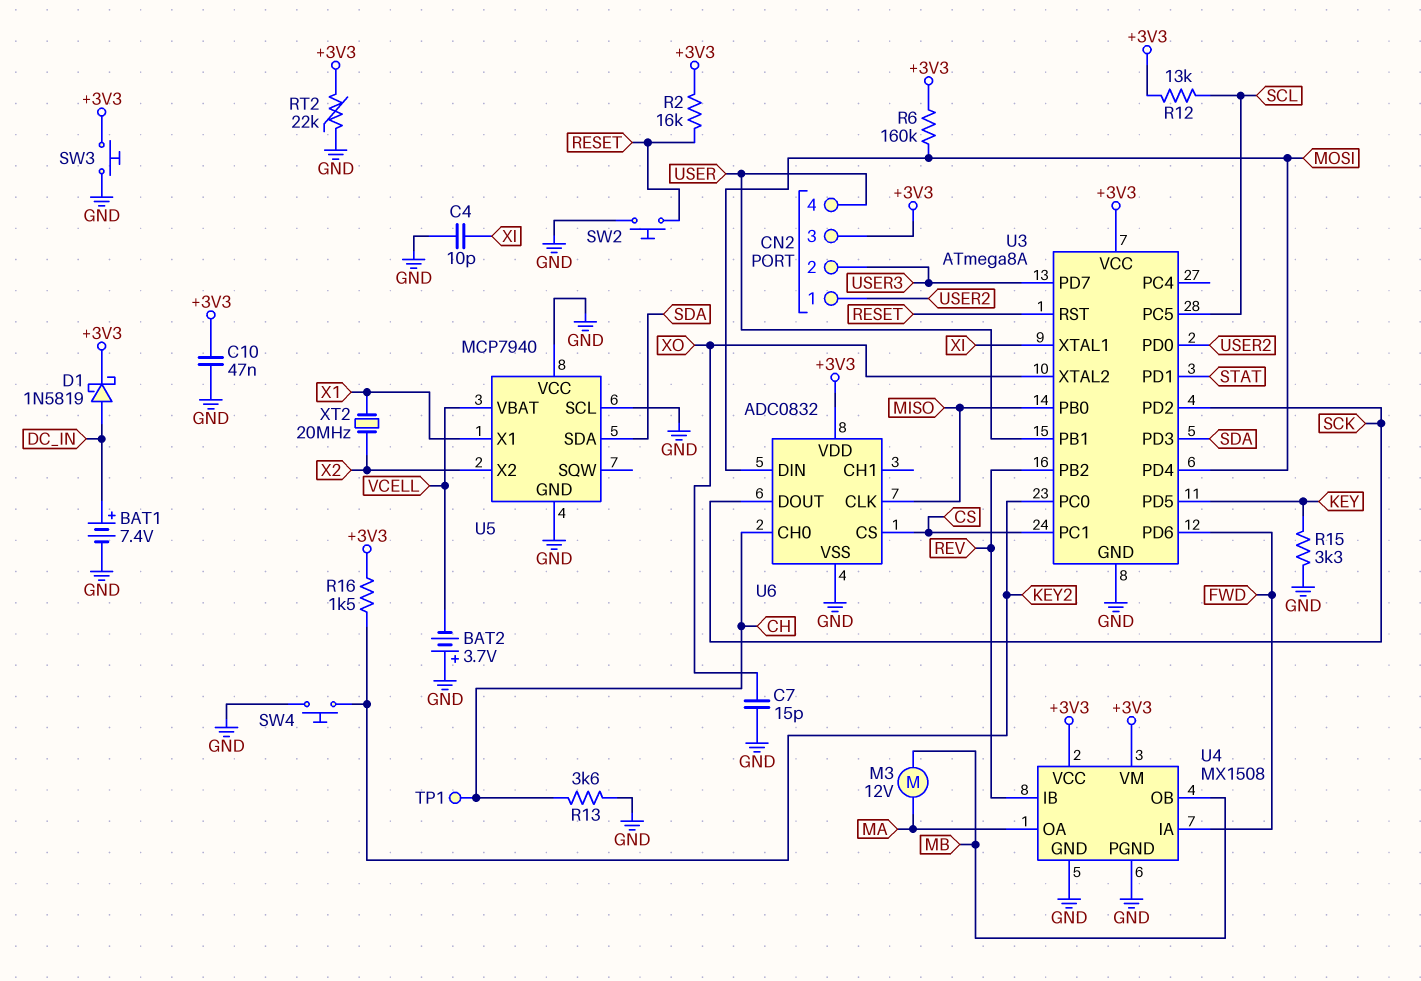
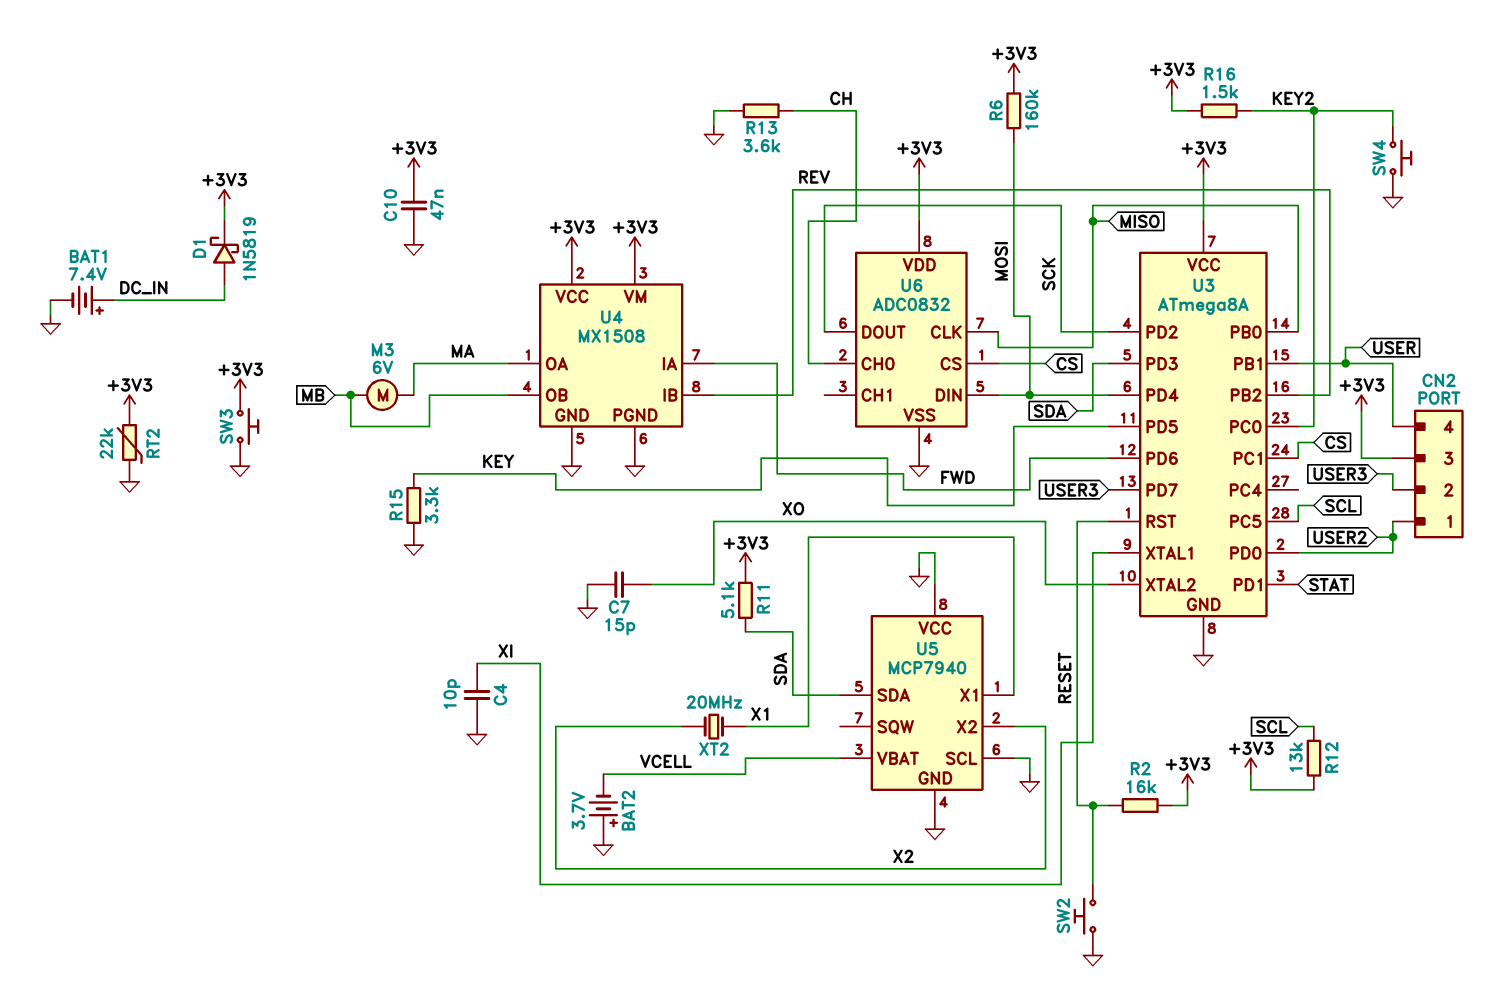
M3: motor 12V (MA, MB) -> motor 6V (MA, MB)
R11: none -> 5.1k (+3V3, SDA)
TP1: test point (CH) -> none

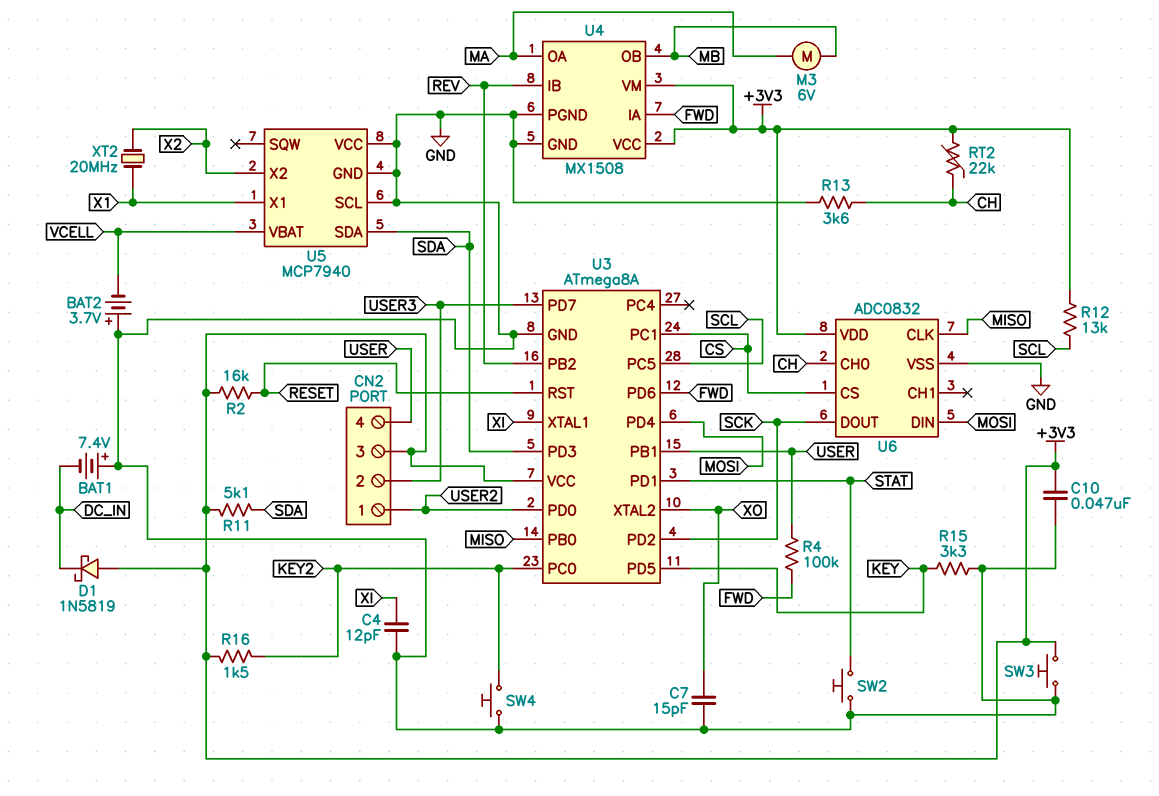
BAT1: 7.4V (plus DC_IN, minus GND) -> 7.4V (plus GND, minus DC_IN)
C4: 10pF (GND, XI) -> 12pF (GND, XI)
D1: schottky 1N5819 (A DC_IN, K +3V3) -> schottky 1N5819 (A +3V3, K DC_IN)
R4: none -> 100k (FWD, USER)
R6: 160k (+3V3, MOSI) -> none
RT2: 22k (+3V3, GND) -> 22k (+3V3, CH)
SW2: button (GND, RESET) -> button (GND, STAT)

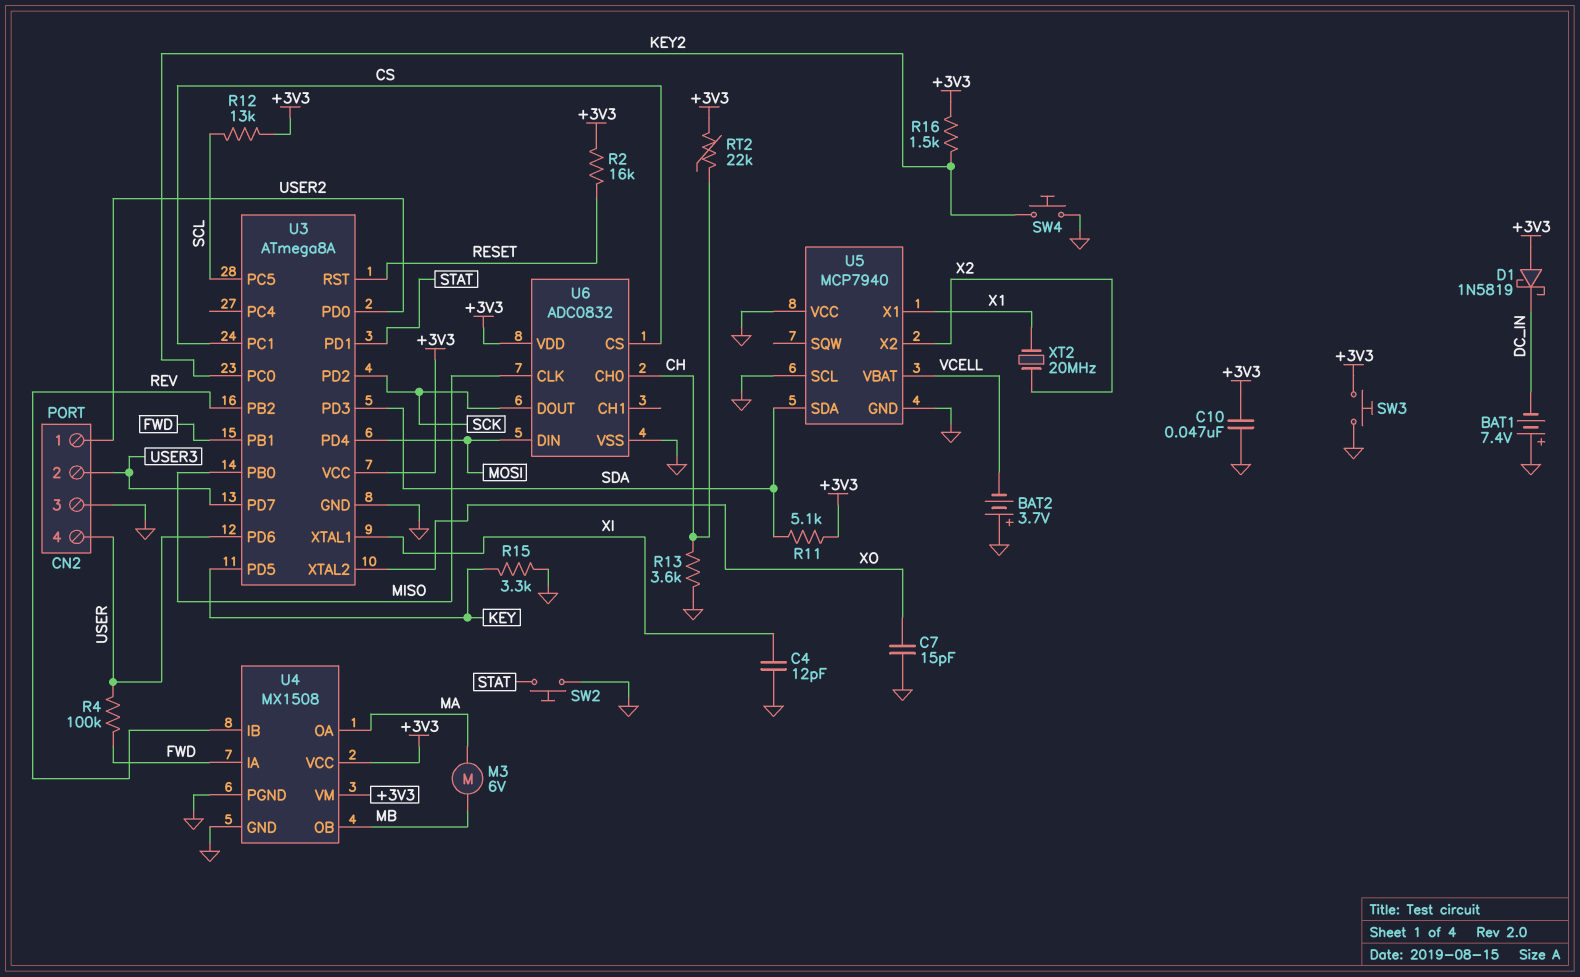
CN2 pin 3: +3V3 -> GND
U3 pin PB1: USER -> FWD
U3 pin PD6: FWD -> USER

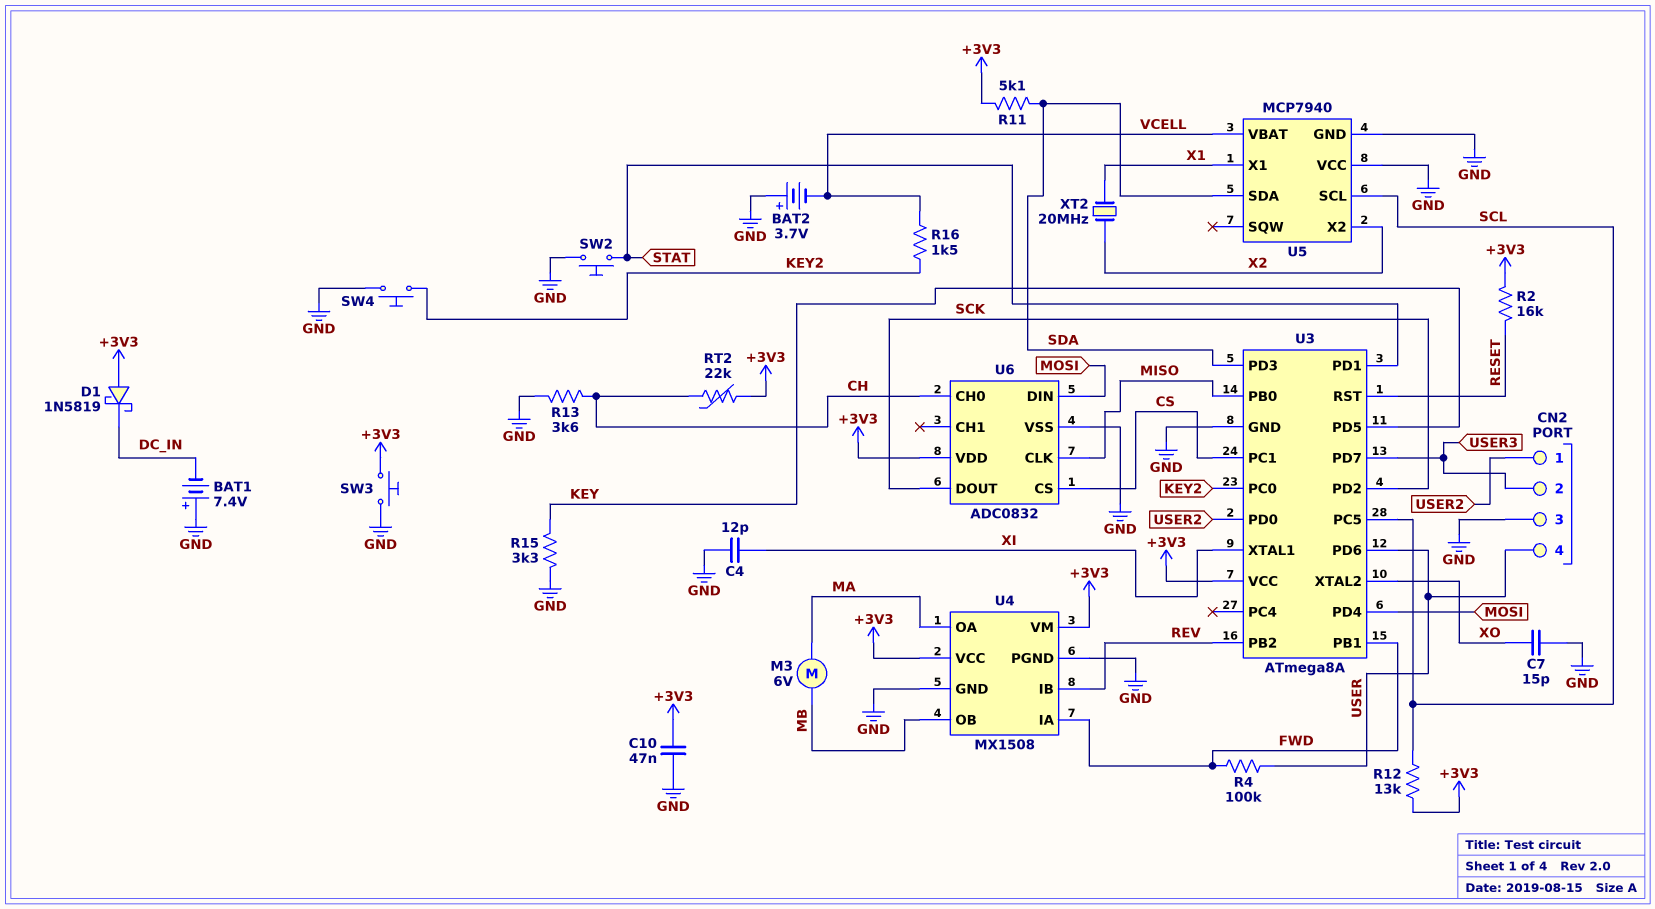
R16: 1.5k (+3V3, KEY2) -> 1.5k (KEY2, VCELL)
U5 pin SCL: GND -> SCL

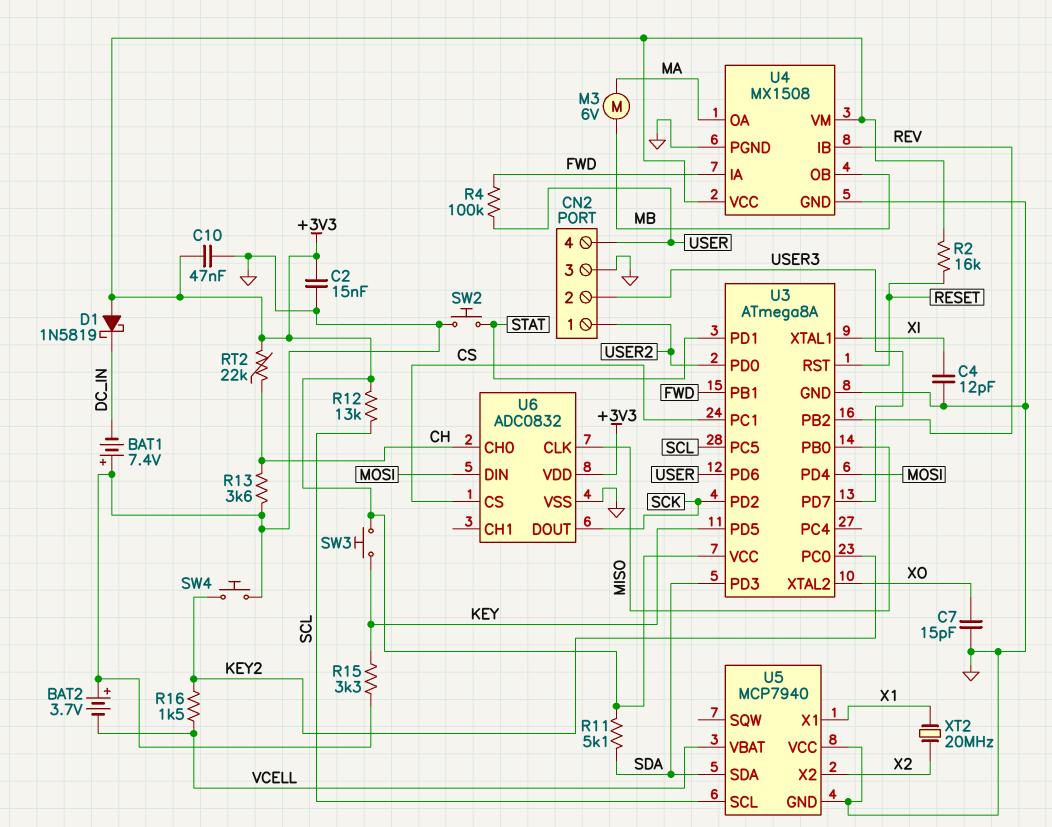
C2: none -> 15nF (+3V3, GND)
SW3: button (+3V3, GND) -> button (+3V3, KEY)

